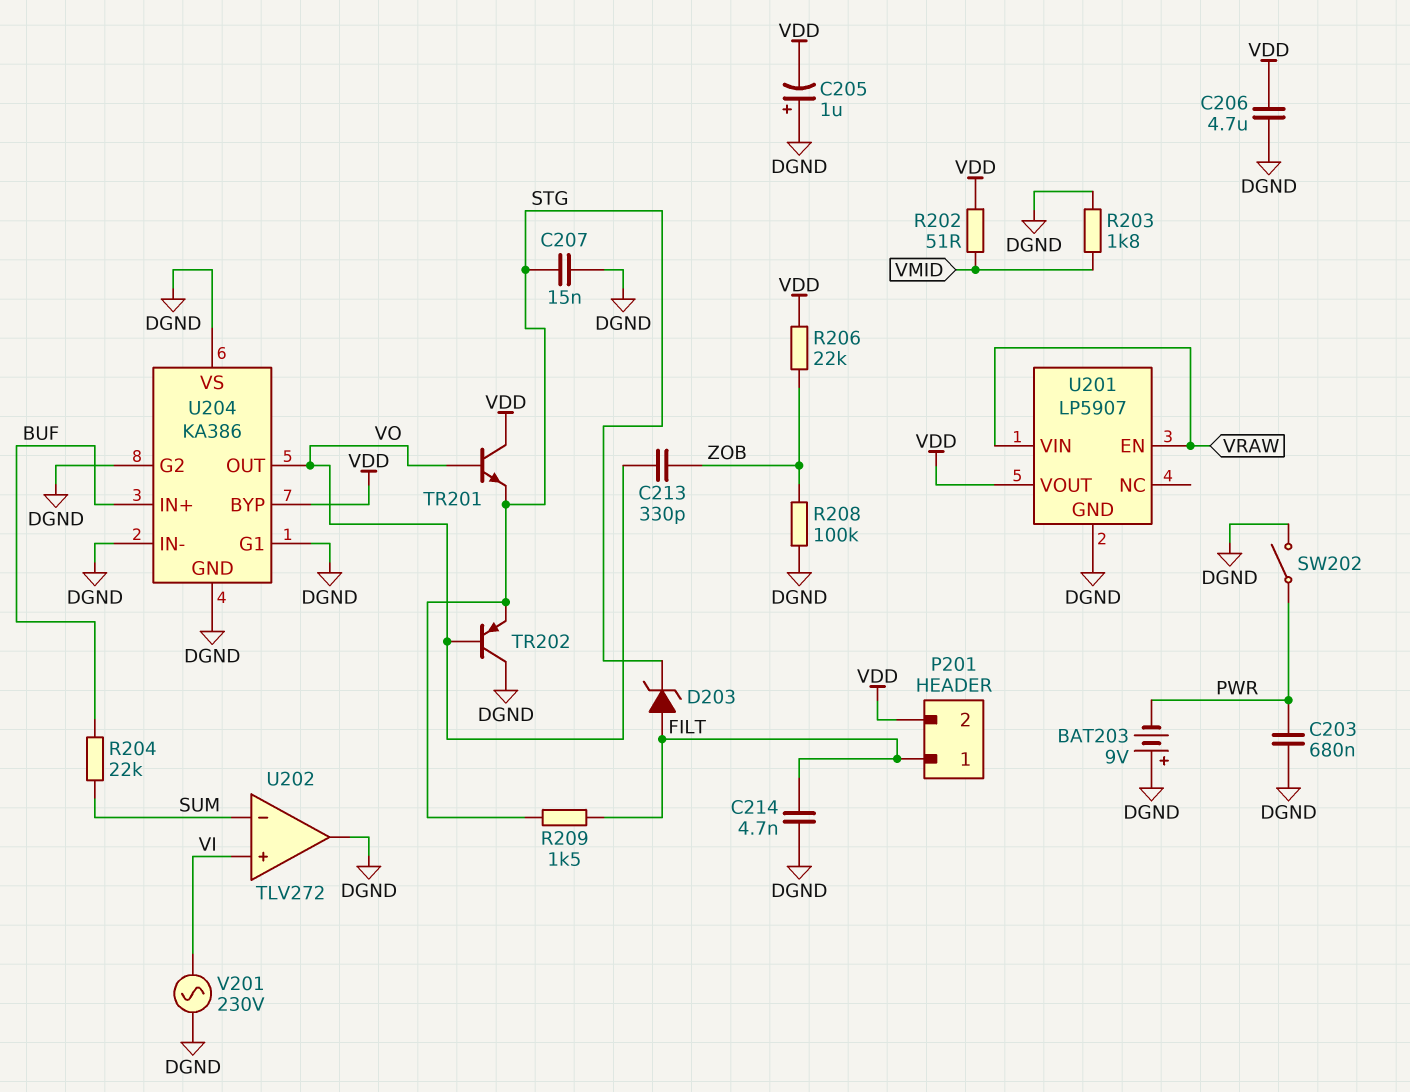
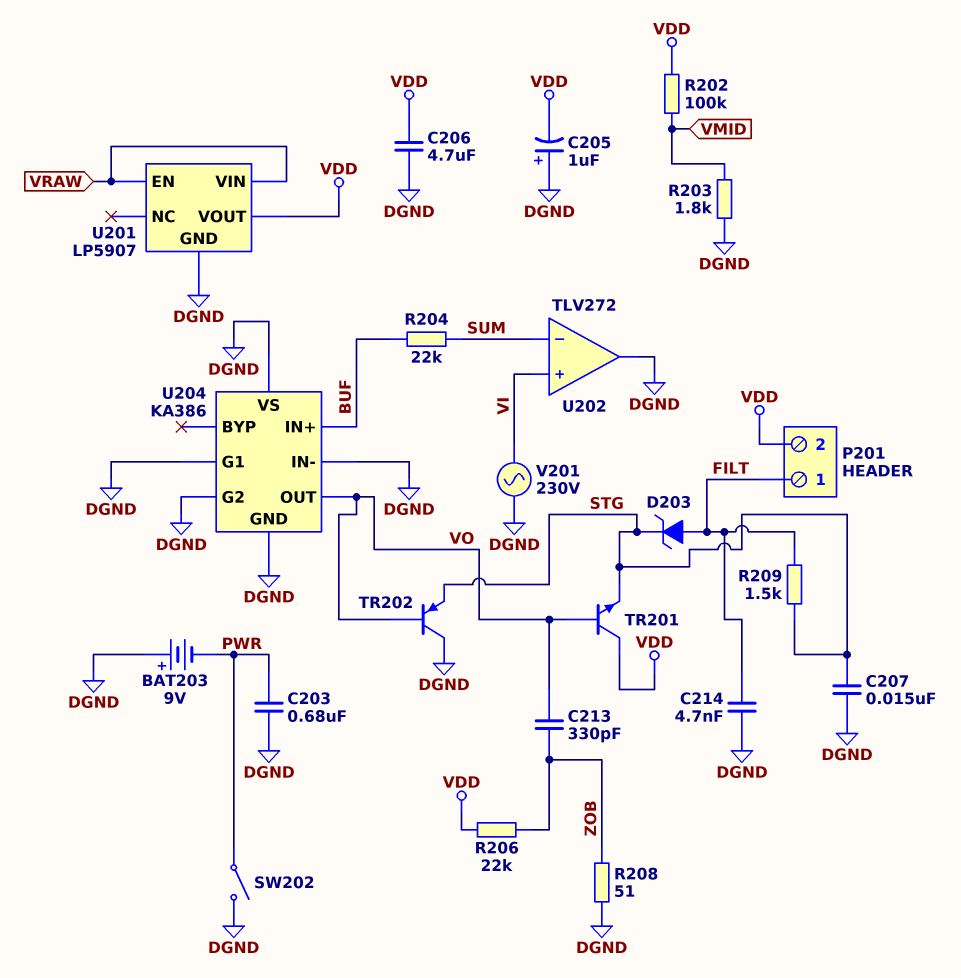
R202: 51 (VDD, VMID) -> 100k (VDD, VMID)
R208: 100k (DGND, ZOB) -> 51 (DGND, ZOB)
U204 pin BYP: VDD -> none

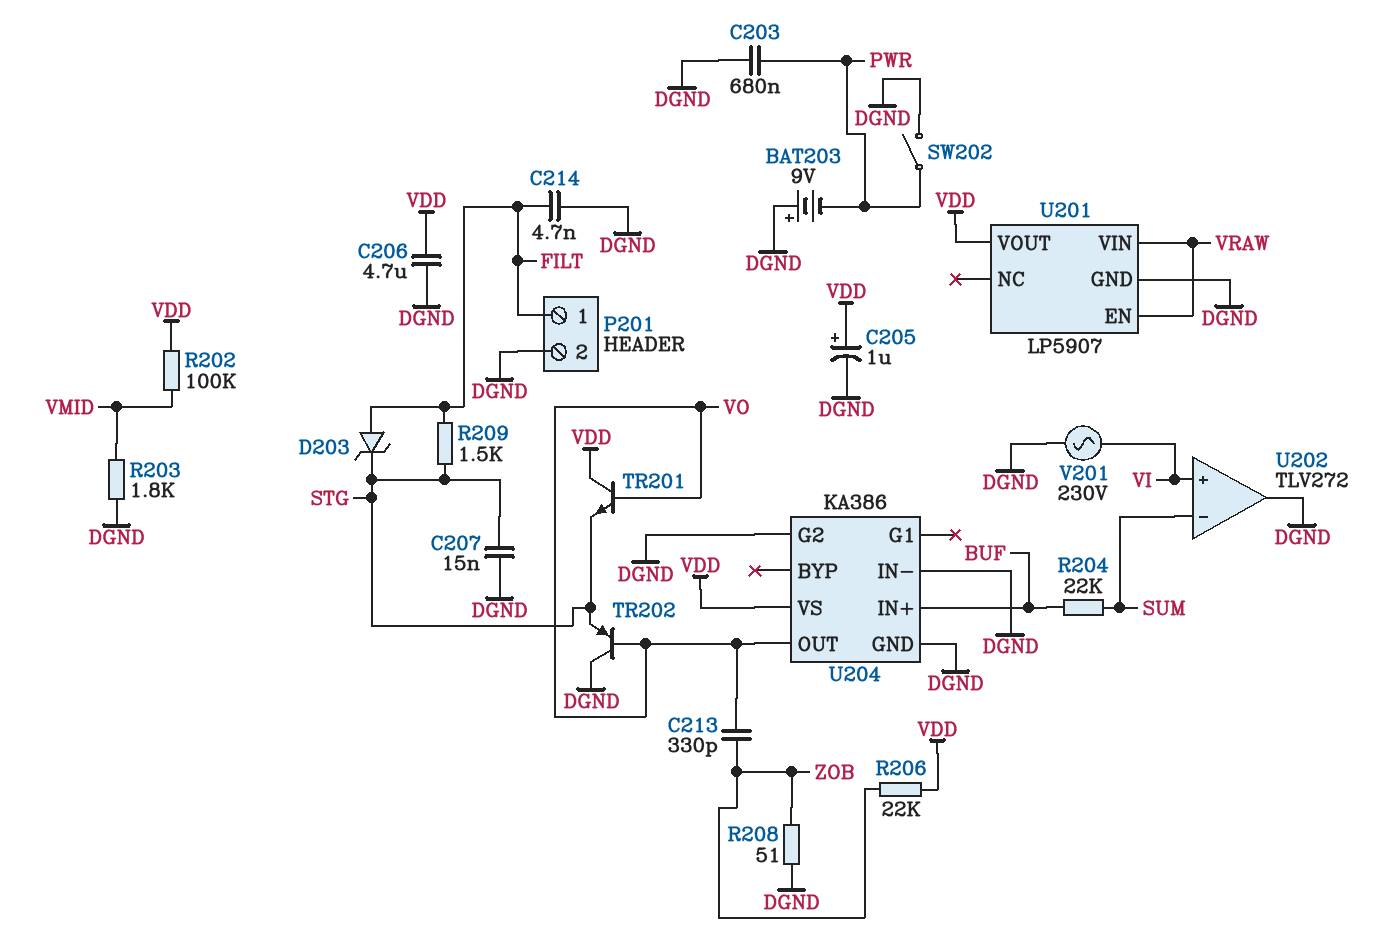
C205: 1uF (plus DGND, minus VDD) -> 1uF (plus VDD, minus DGND)
P201 pin 2: VDD -> DGND
U204 pin G1: DGND -> none
U204 pin VS: DGND -> VDD

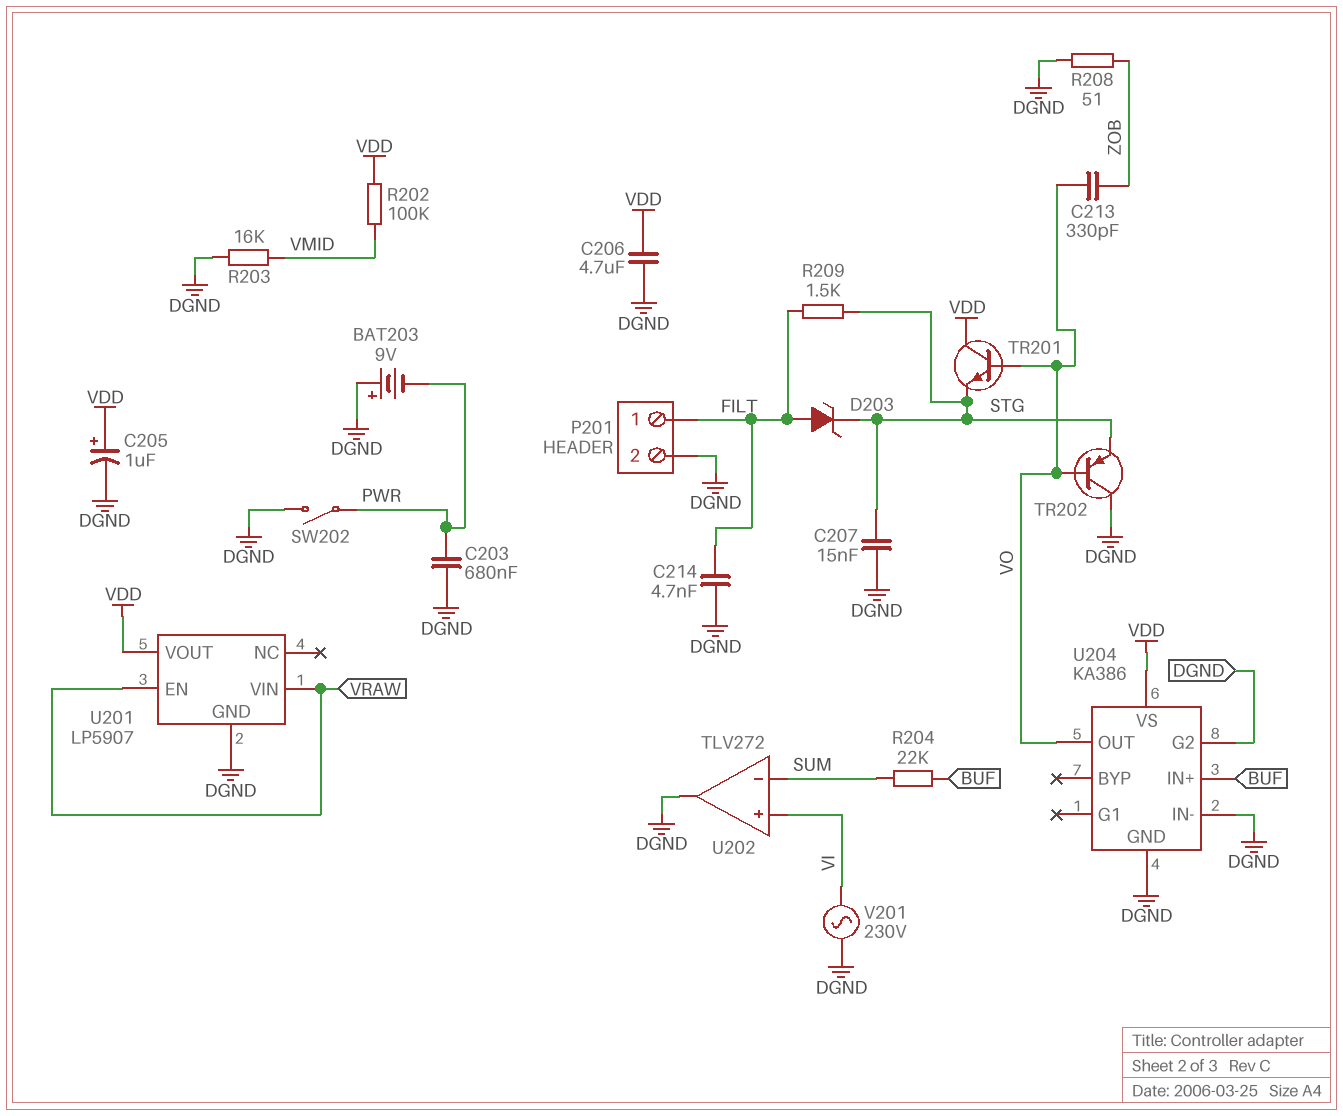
R203: 1.8k (DGND, VMID) -> 16k (DGND, VMID)
R206: 22k (VDD, ZOB) -> none

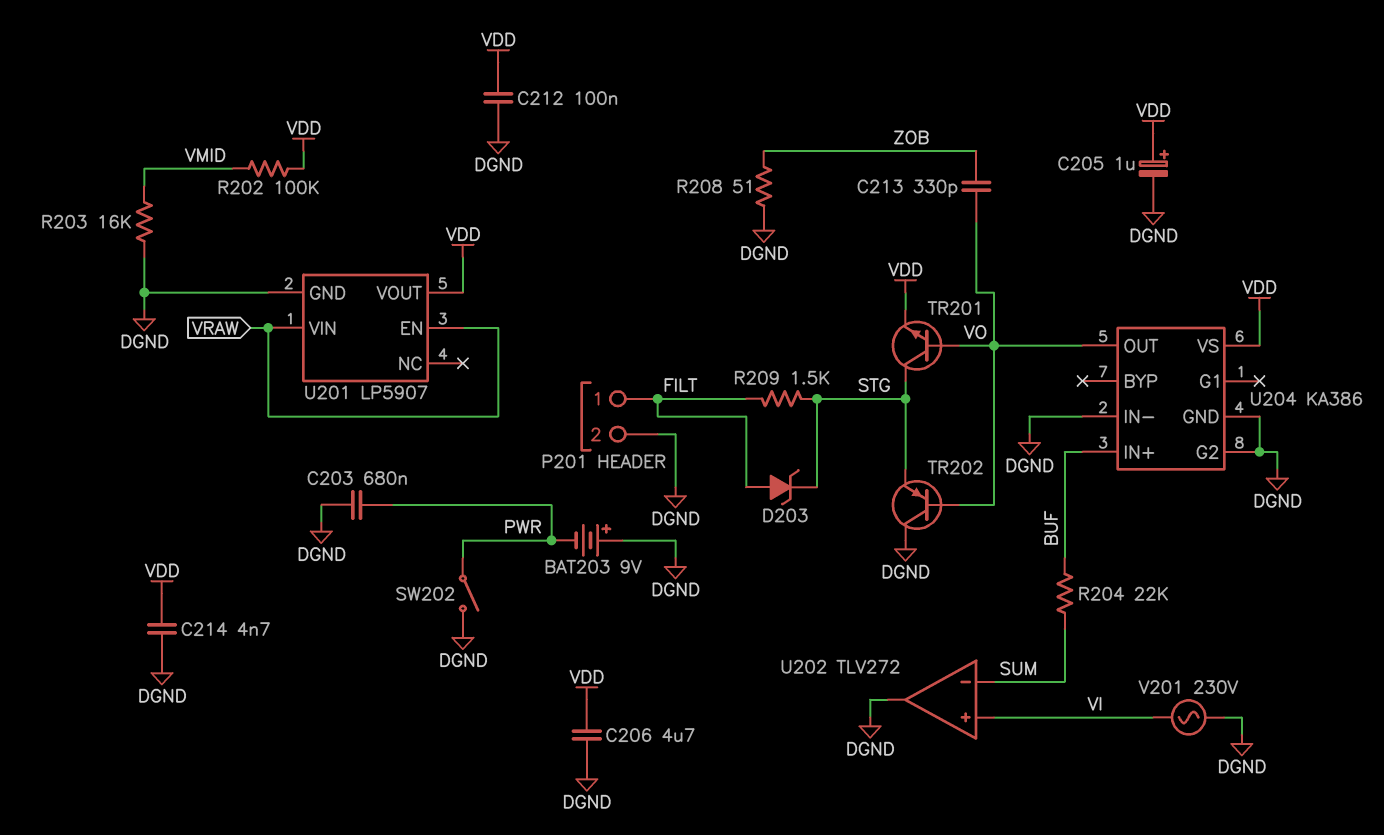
C207: 15nF (DGND, STG) -> none
C212: none -> 100nF (DGND, VDD)
C214: 4.7nF (DGND, FILT) -> 4.7nF (DGND, VDD)
TR201: NPN (B VO, C VDD, E STG) -> NPN (B VO, C STG, E VDD)

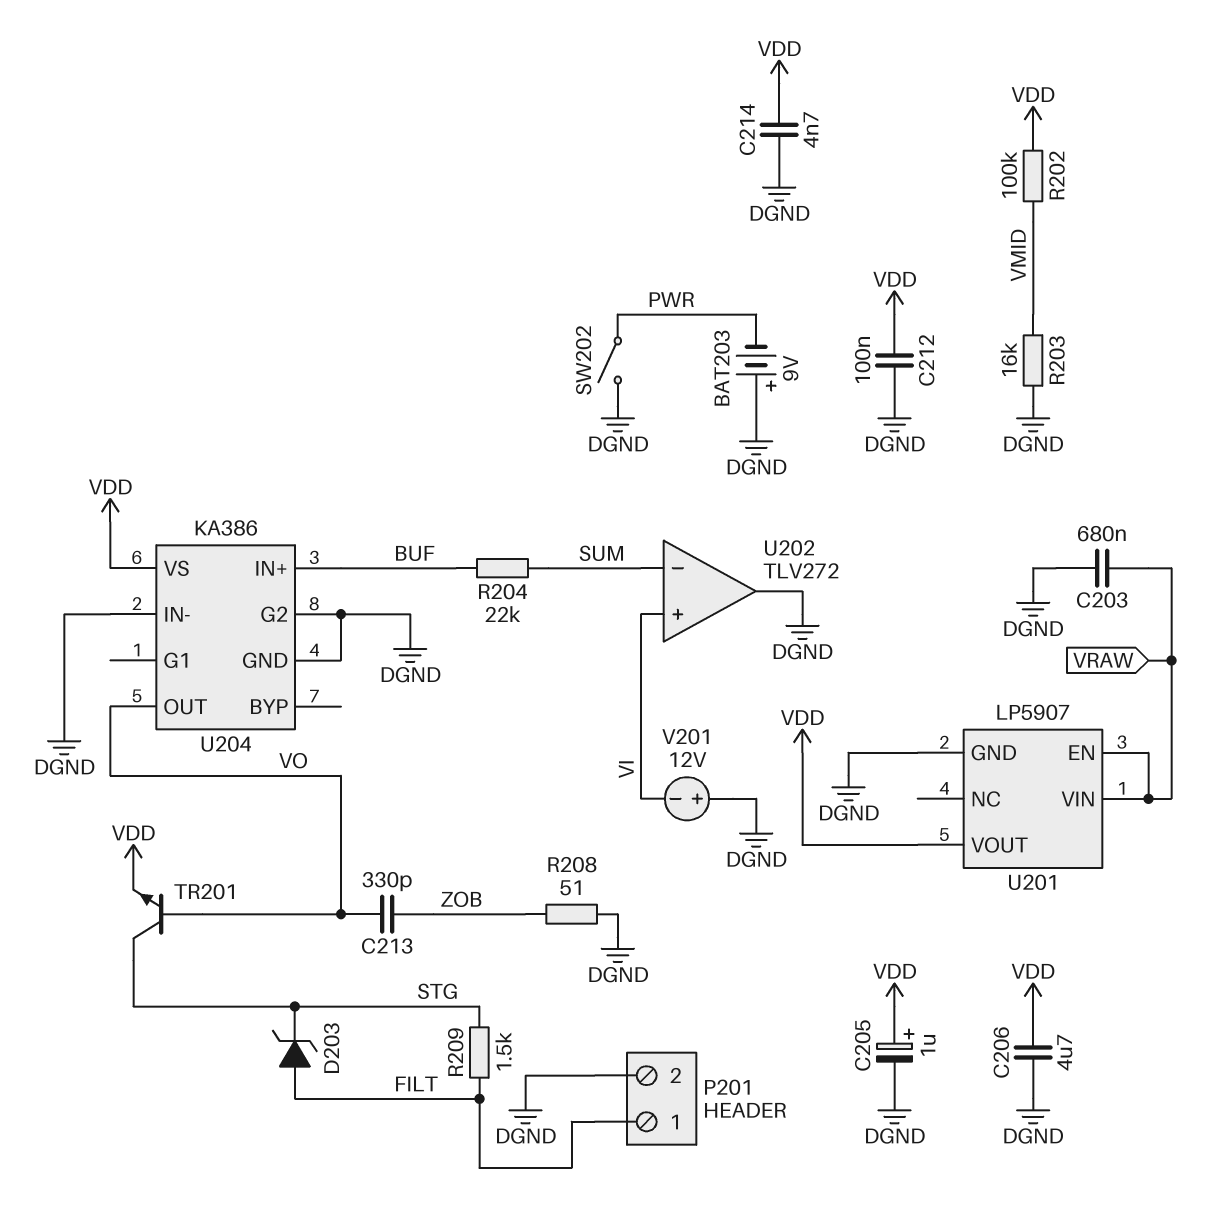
C203: 680nF (DGND, PWR) -> 680nF (DGND, VRAW)
TR202: PNP (B VO, C DGND, E STG) -> none
V201: AC 230V (DGND, VI) -> 12V (plus DGND, minus VI)

